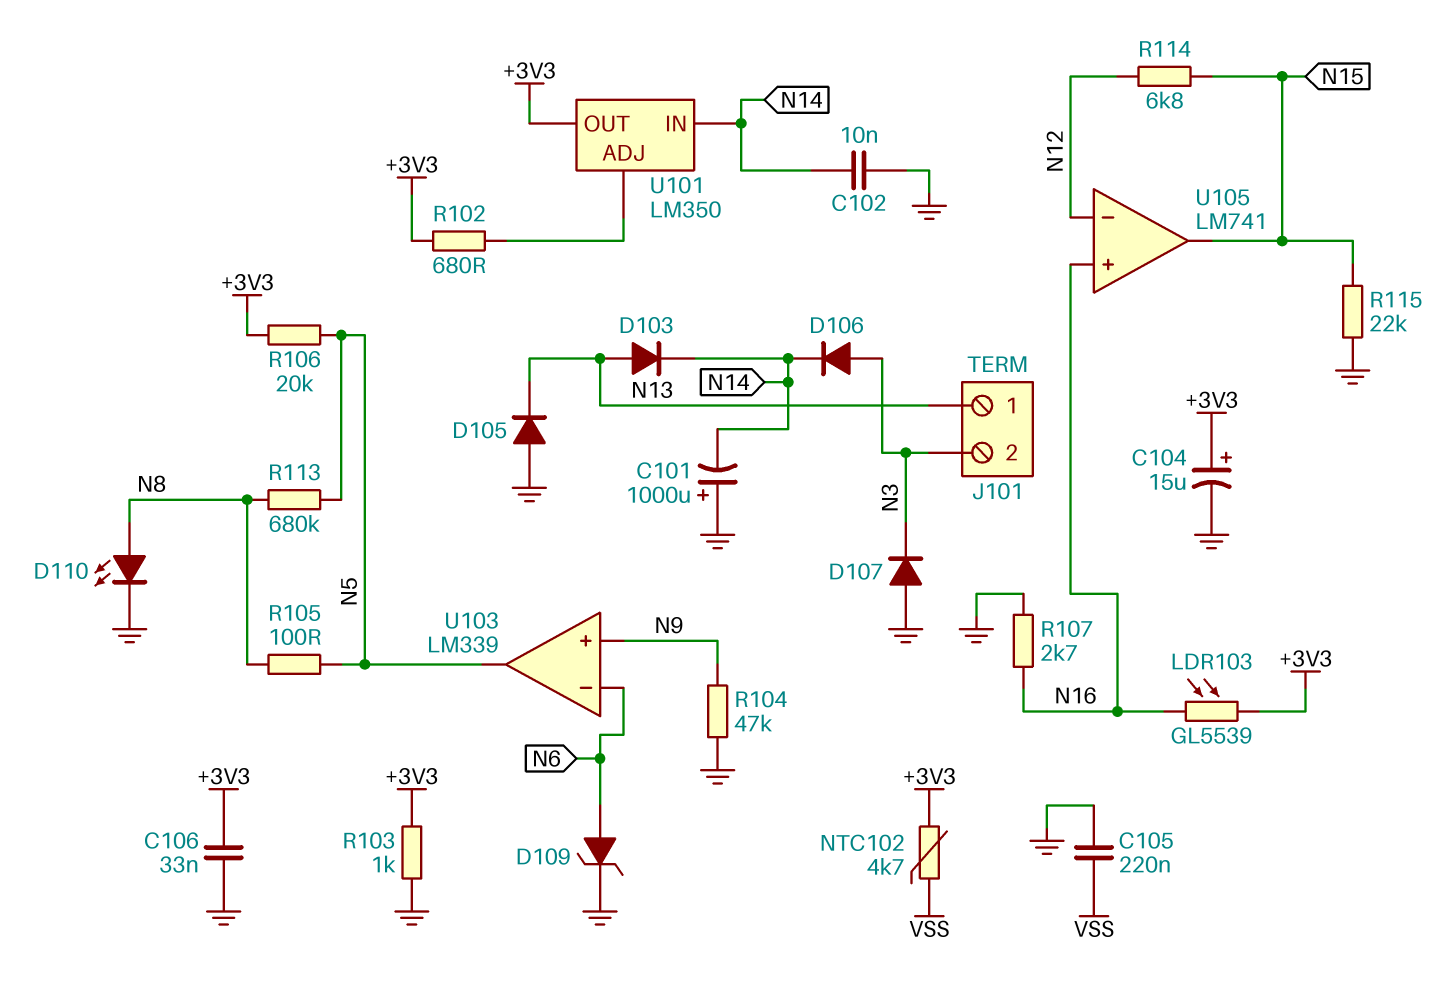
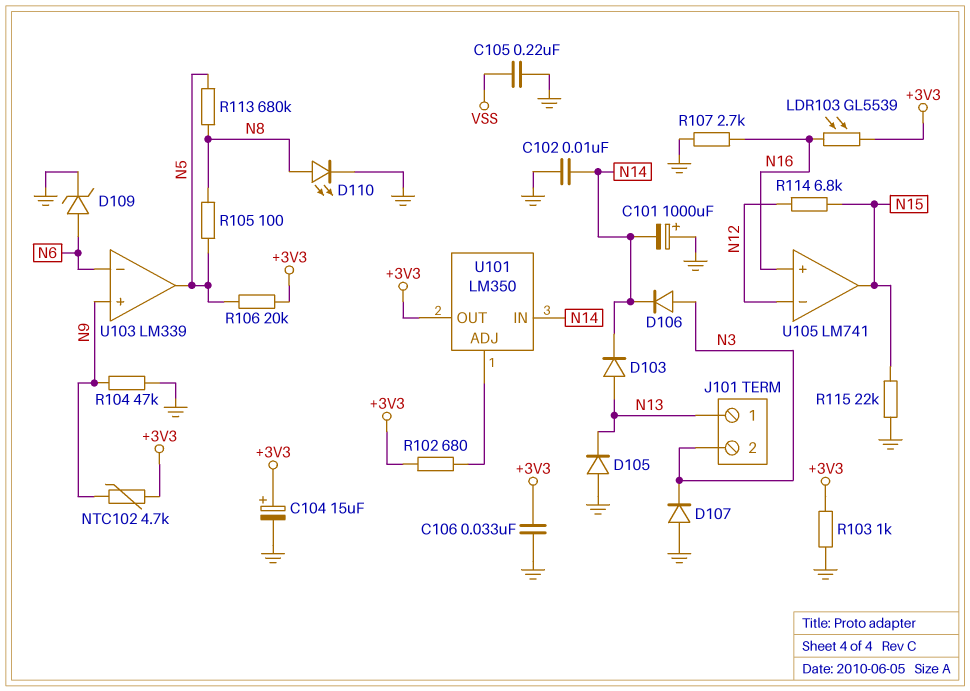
NTC102: 4.7k (+3V3, VSS) -> 4.7k (+3V3, N9)

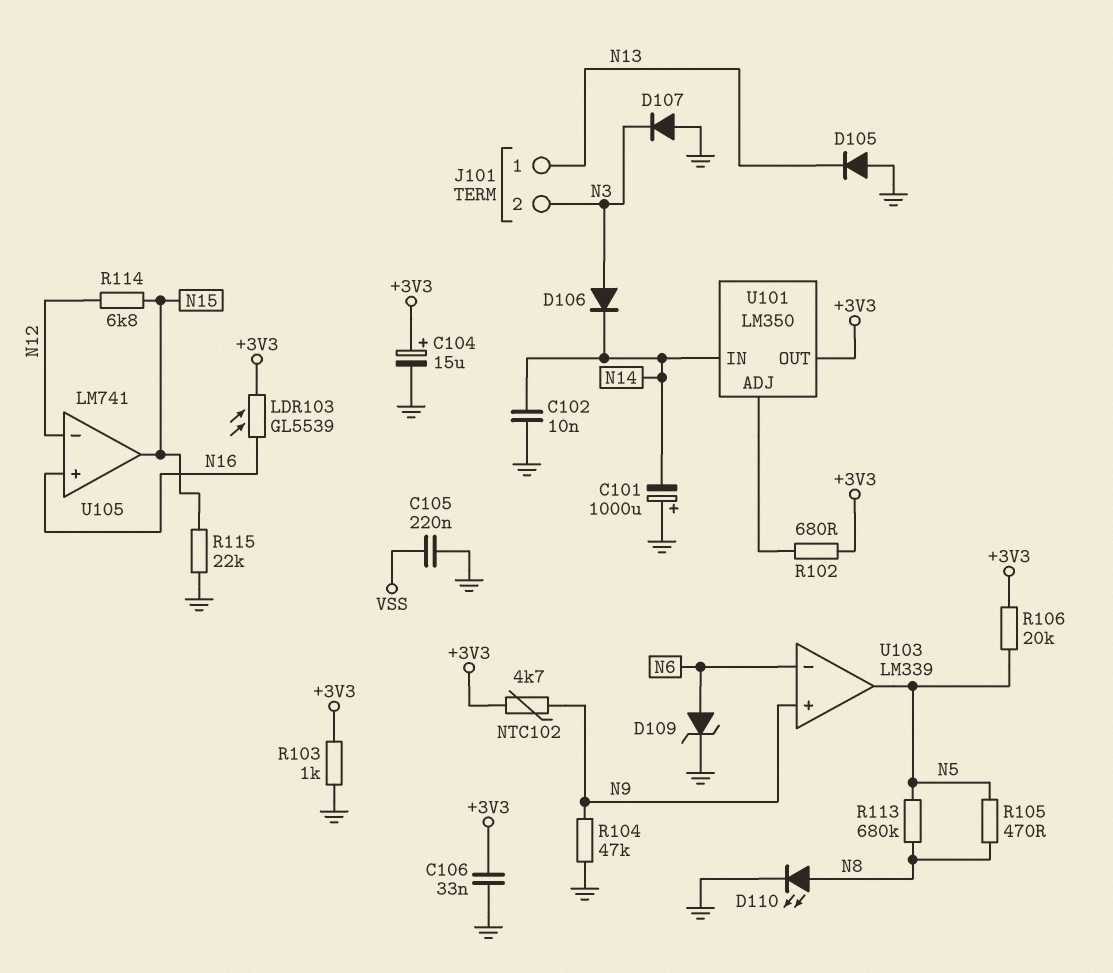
D103: diode (A N13, K N14) -> none
R105: 100 (N5, N8) -> 470 (N5, N8)
R107: 2.7k (GND, N16) -> none

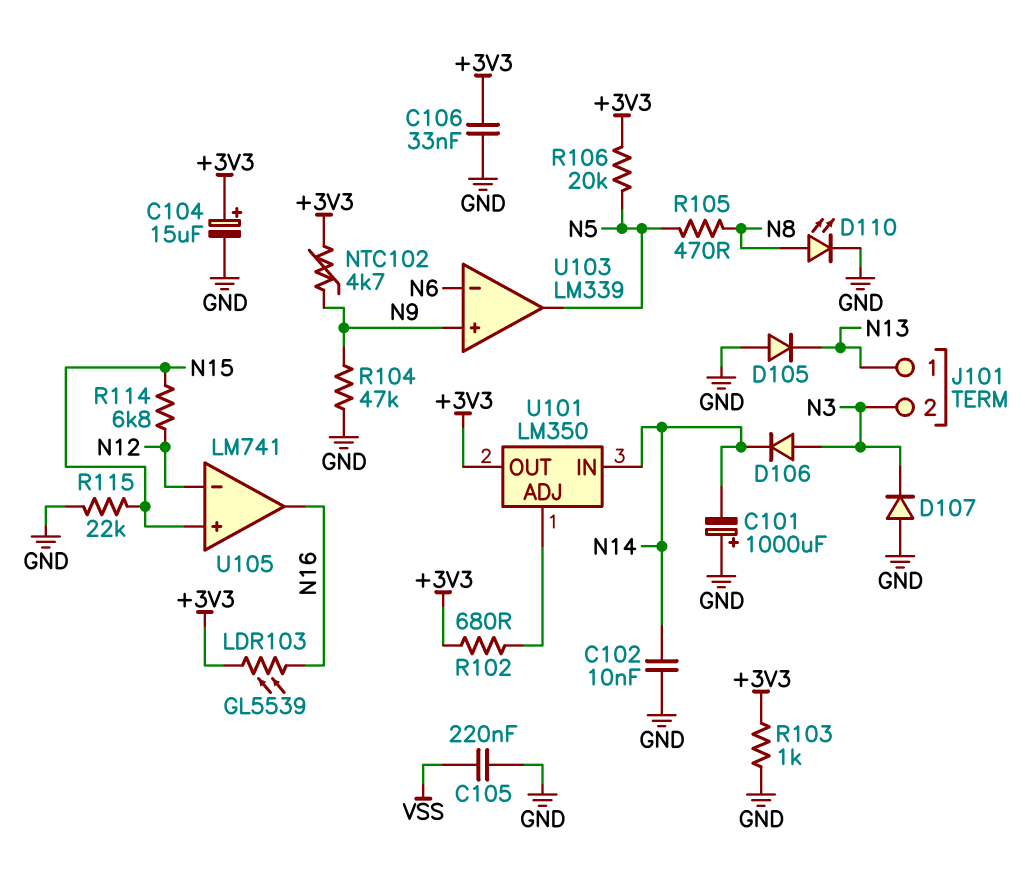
D109: zener (A N6, K GND) -> none
R113: 680k (N5, N8) -> none
U105 pin in+: N16 -> N15
U105 pin out: N15 -> N16

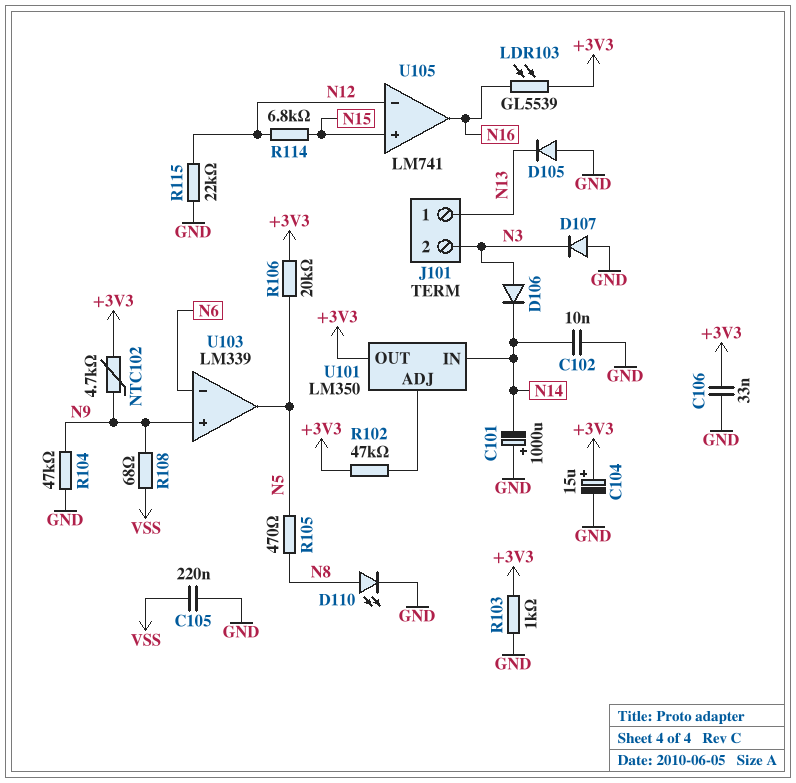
R102: 680 (+3V3, U101/ADJ) -> 47k (+3V3, U101/ADJ)
R108: none -> 68 (N9, VSS)
R115: 22k (GND, N15) -> 22k (GND, N12)

